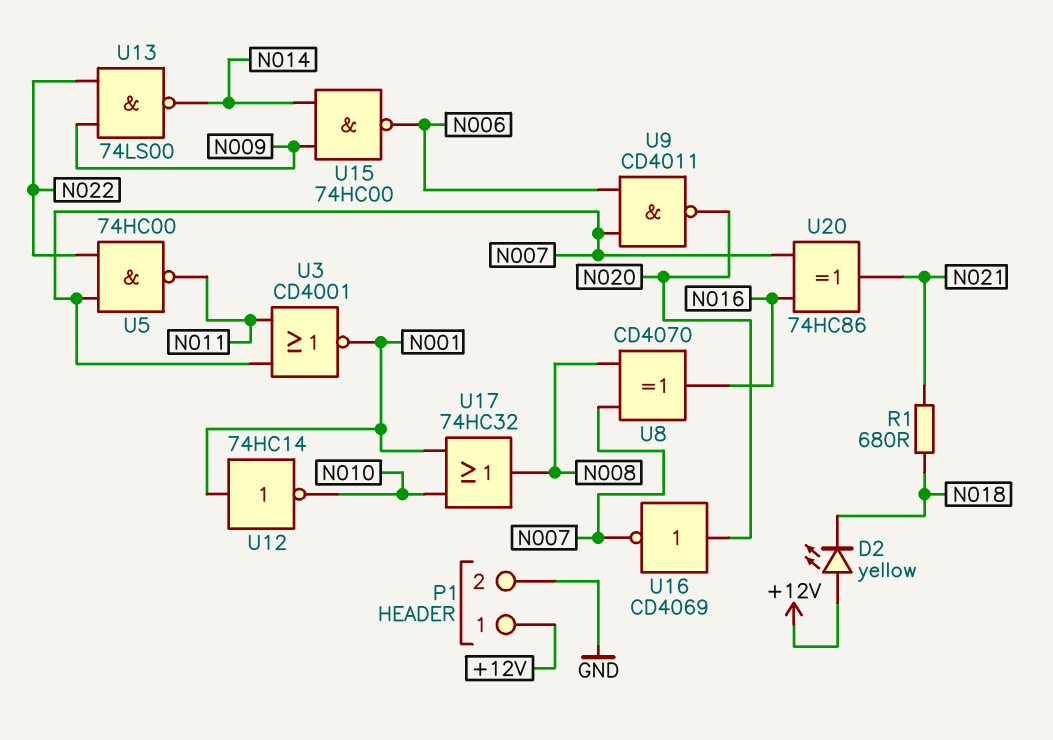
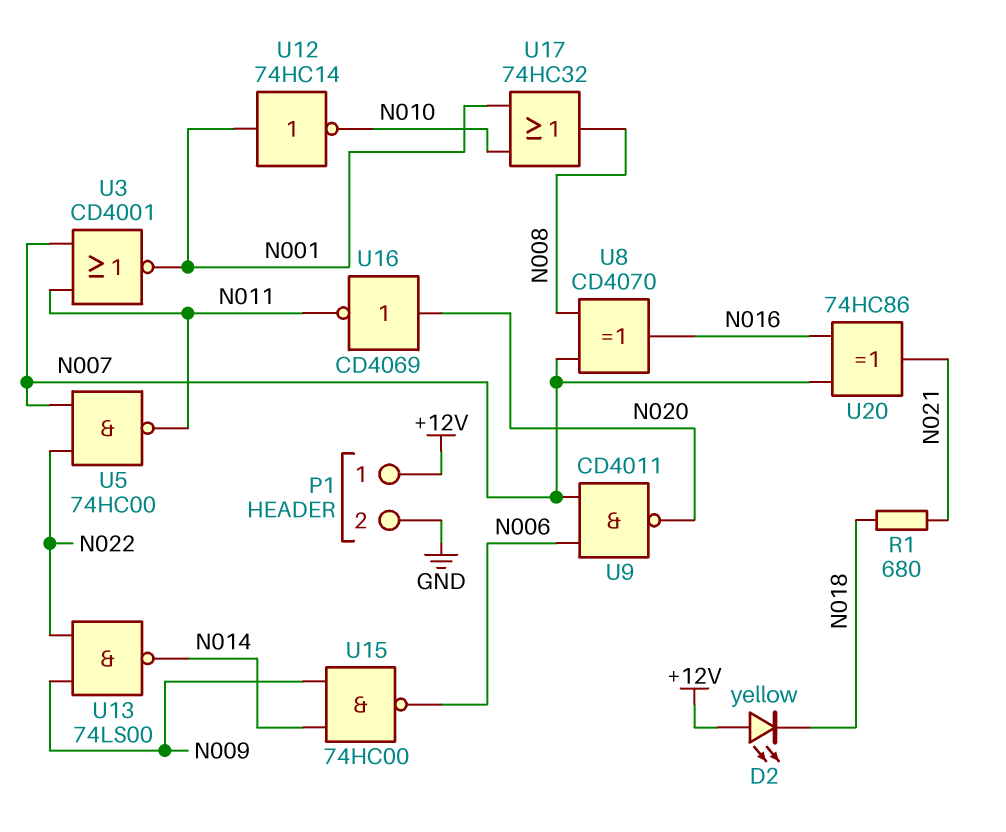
U16: NOT CD4069 (in N020, out N007) -> NOT CD4069 (in N020, out N011)

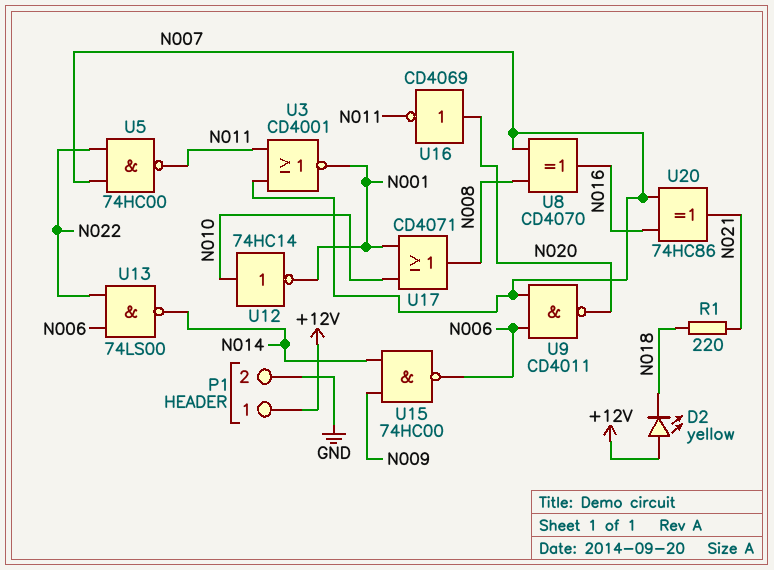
R1: 680 (N018, N021) -> 220 (N018, N021)
U12: NOT 74HC14 (in N001, out N010) -> NOT 74HC14 (in N010, out N001)
U13: NAND 74LS00 (in N009, in N022, out N014) -> NAND 74LS00 (in N006, in N022, out N014)
U17: OR 74HC32 (in N001, in N010, out N008) -> OR CD4071 (in N001, in N010, out N008)

